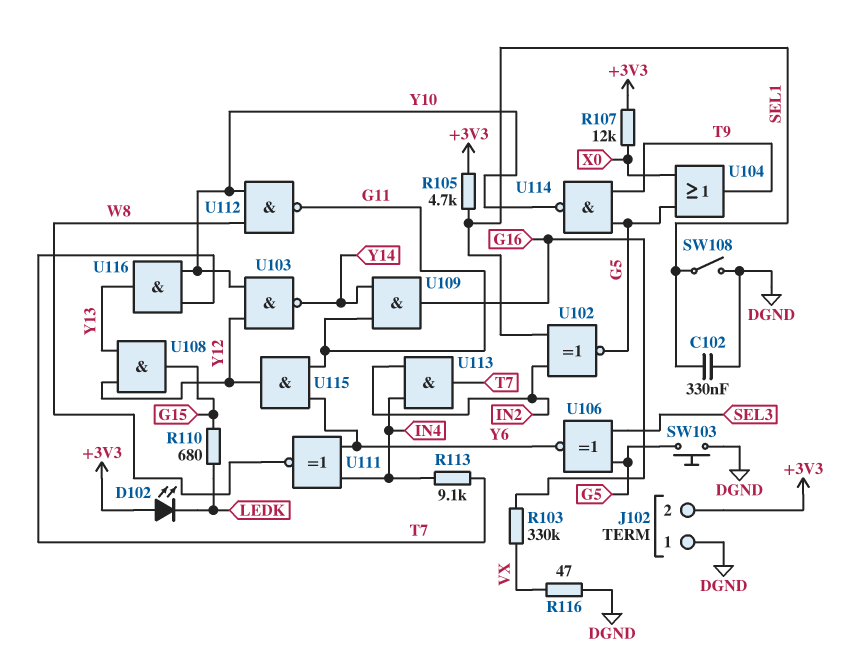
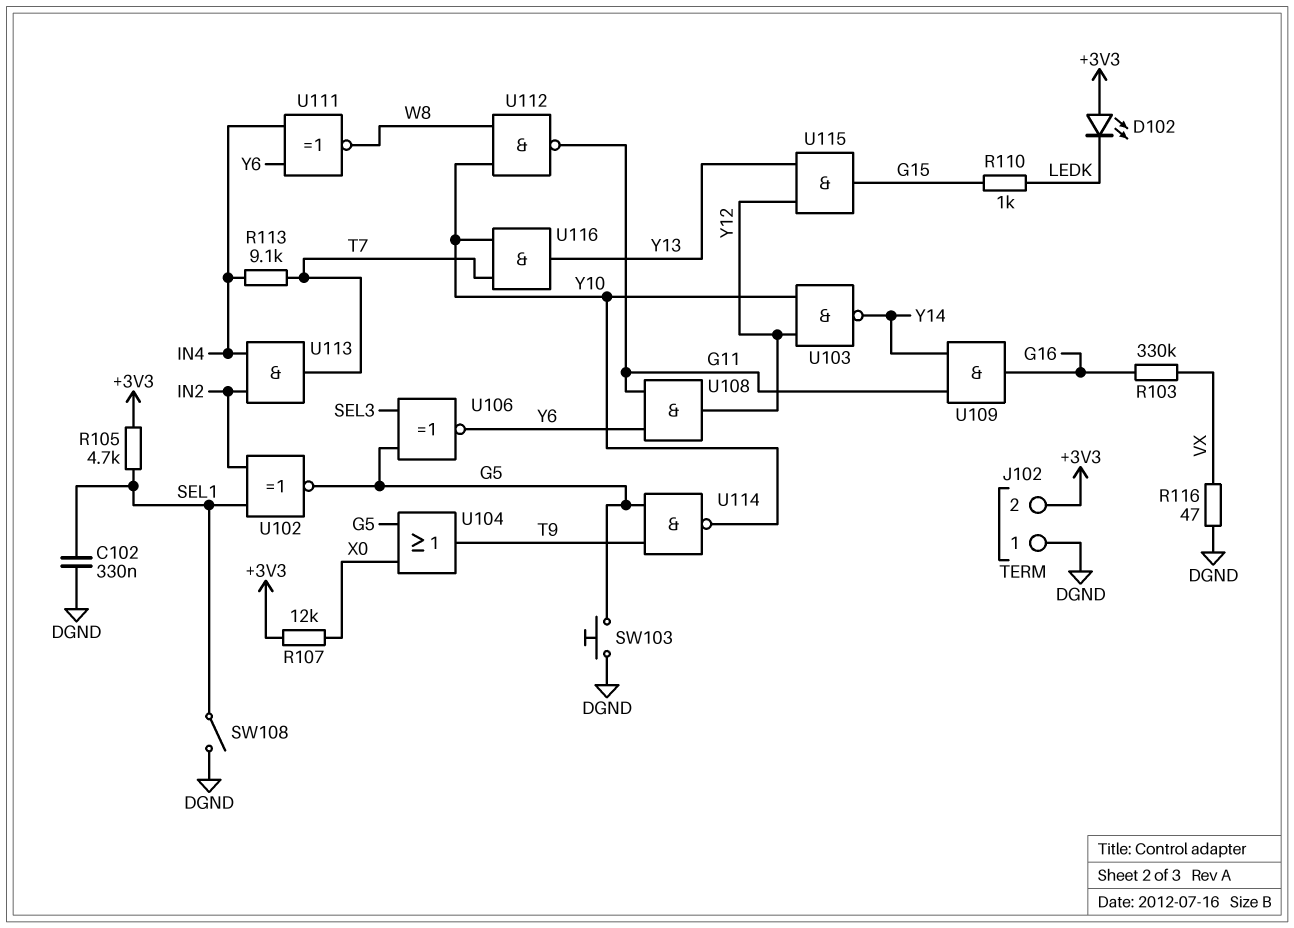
R110: 680 (G15, LEDK) -> 1k (G15, LEDK)
U108: AND (in Y12, in Y13, out G15) -> AND (in G11, in Y6, out Y12)
U115: AND (in G11, in Y6, out Y12) -> AND (in Y12, in Y13, out G15)

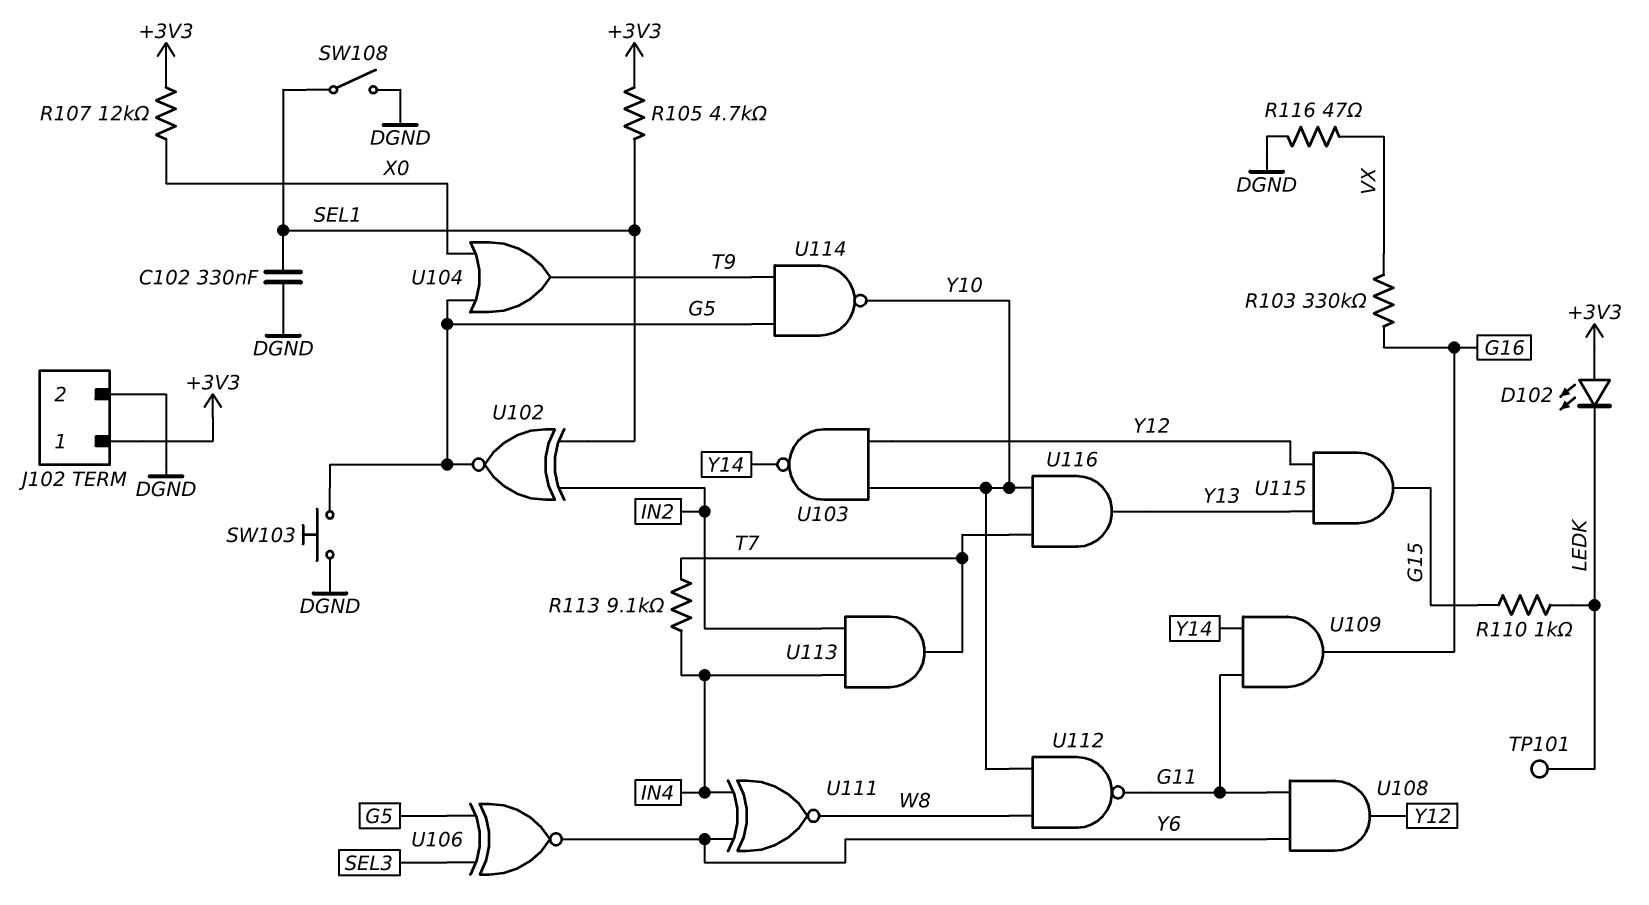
J102 pin 1: DGND -> +3V3
J102 pin 2: +3V3 -> DGND
TP101: none -> test point (LEDK)

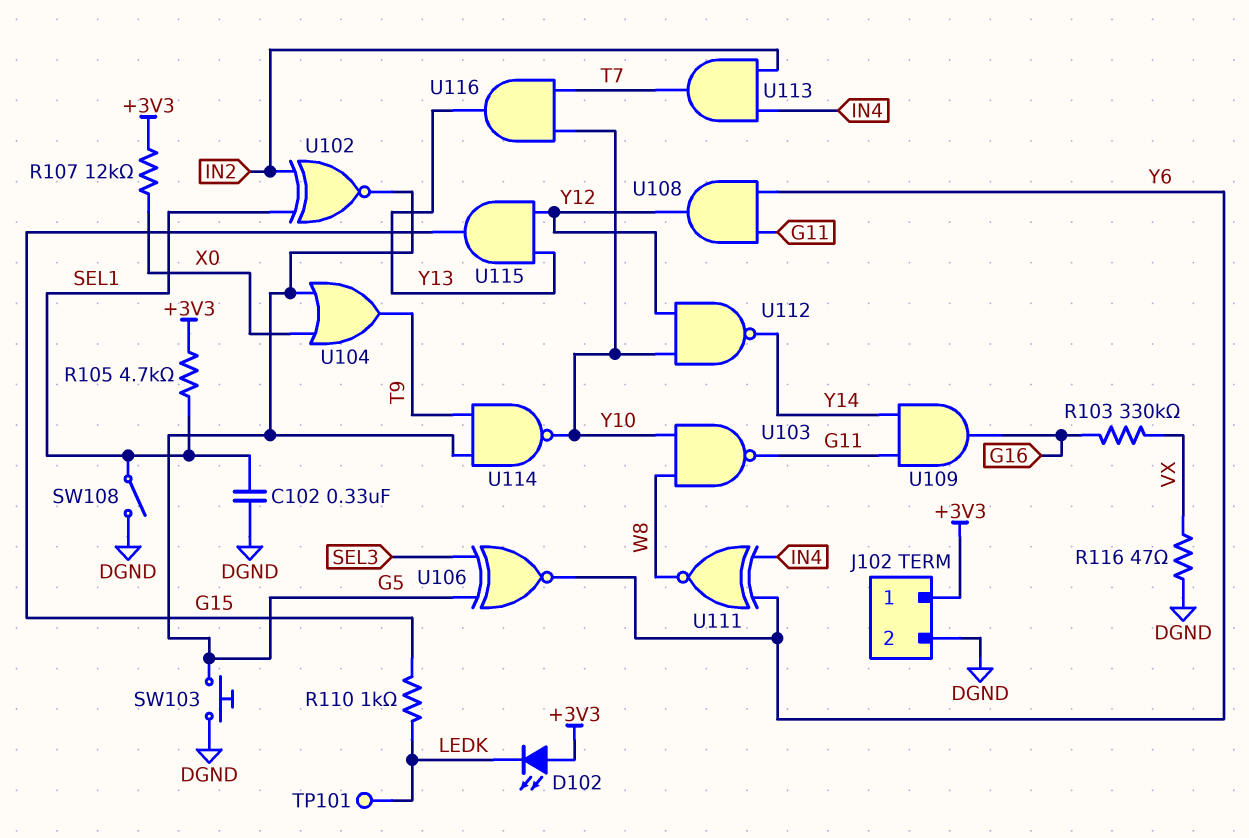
R113: 9.1k (IN4, T7) -> none
U103: NAND (in Y10, in Y12, out Y14) -> NAND (in W8, in Y10, out G11)
U112: NAND (in W8, in Y10, out G11) -> NAND (in Y10, in Y12, out Y14)

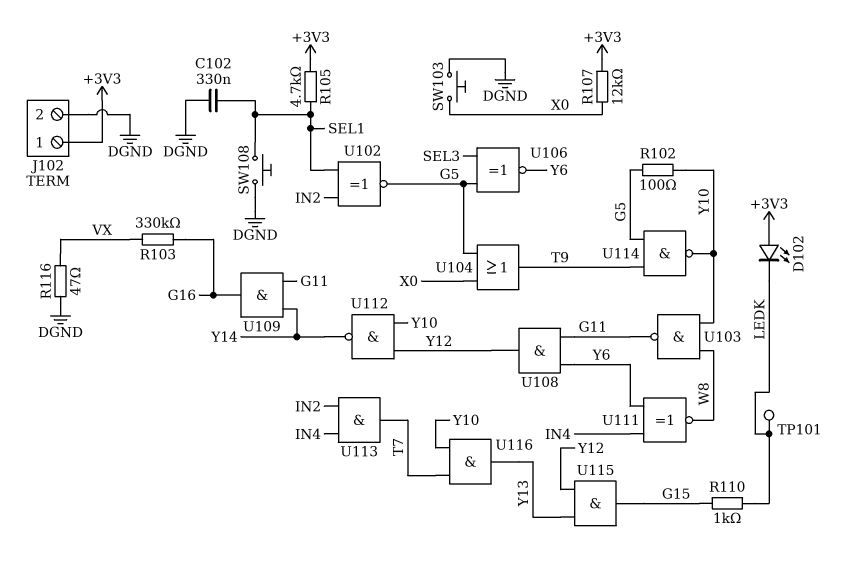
R102: none -> 100 (G5, Y10)
SW103: button (DGND, G5) -> button (DGND, X0)
SW108: switch (DGND, SEL1) -> button (DGND, SEL1)

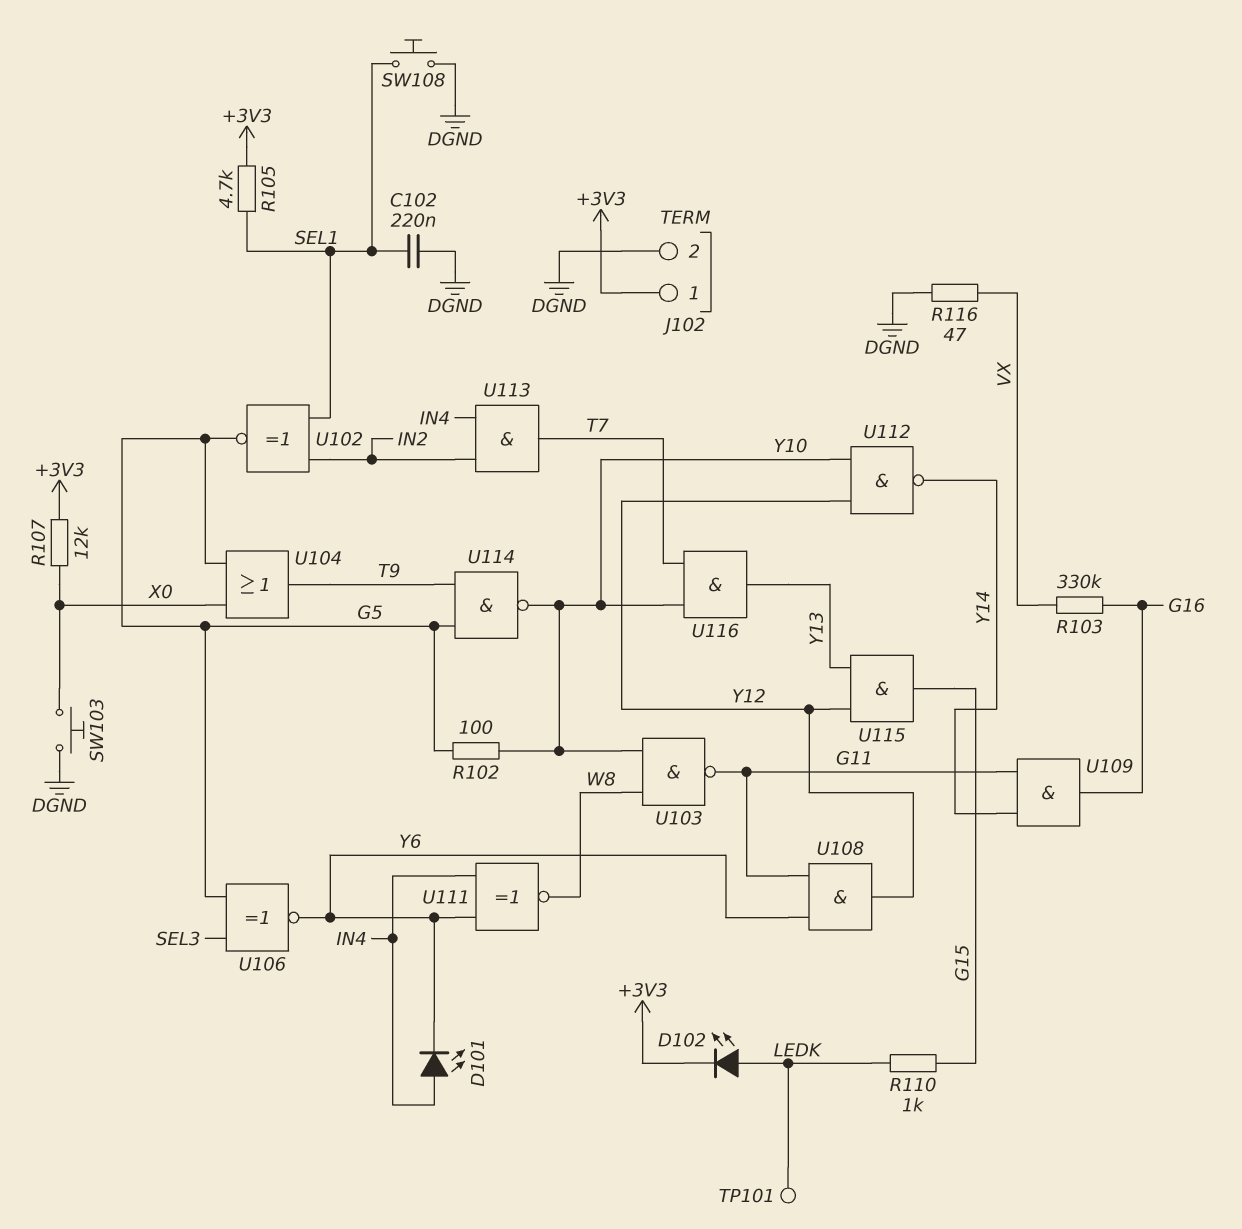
C102: 330nF (DGND, SEL1) -> 220nF (DGND, SEL1)
D101: none -> LED (A IN4, K Y6)
D102: LED (A +3V3, K LEDK) -> LED (A LEDK, K +3V3)

